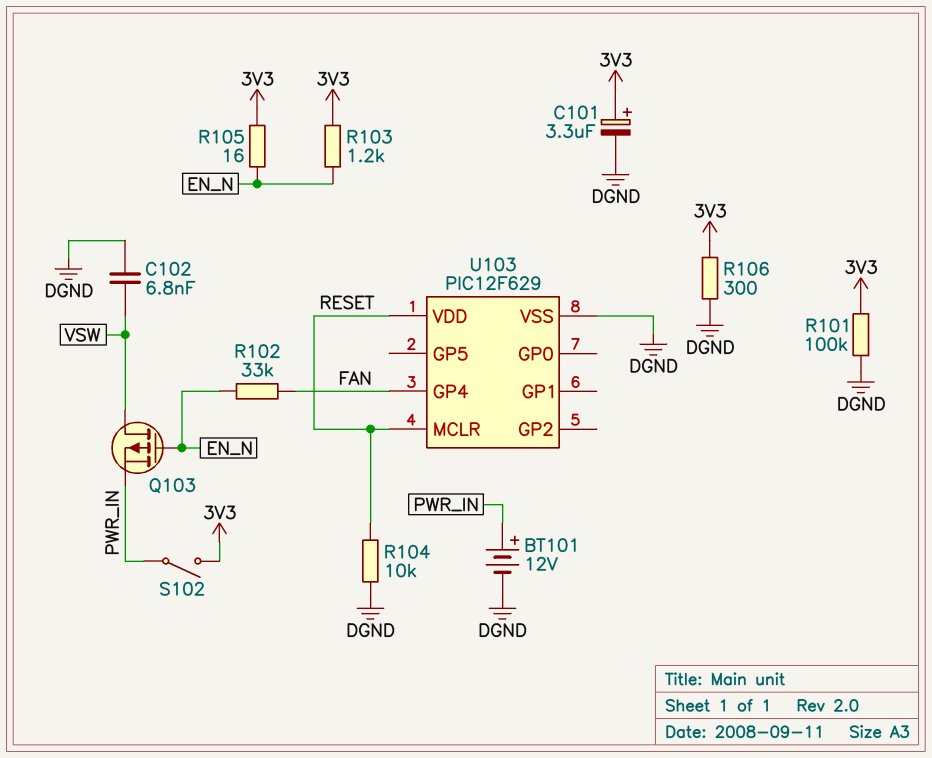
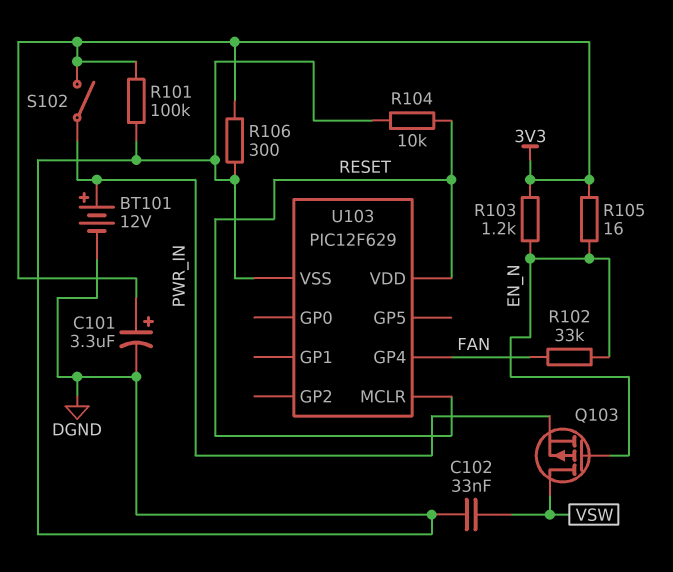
C102: 6.8nF (DGND, VSW) -> 33nF (DGND, VSW)

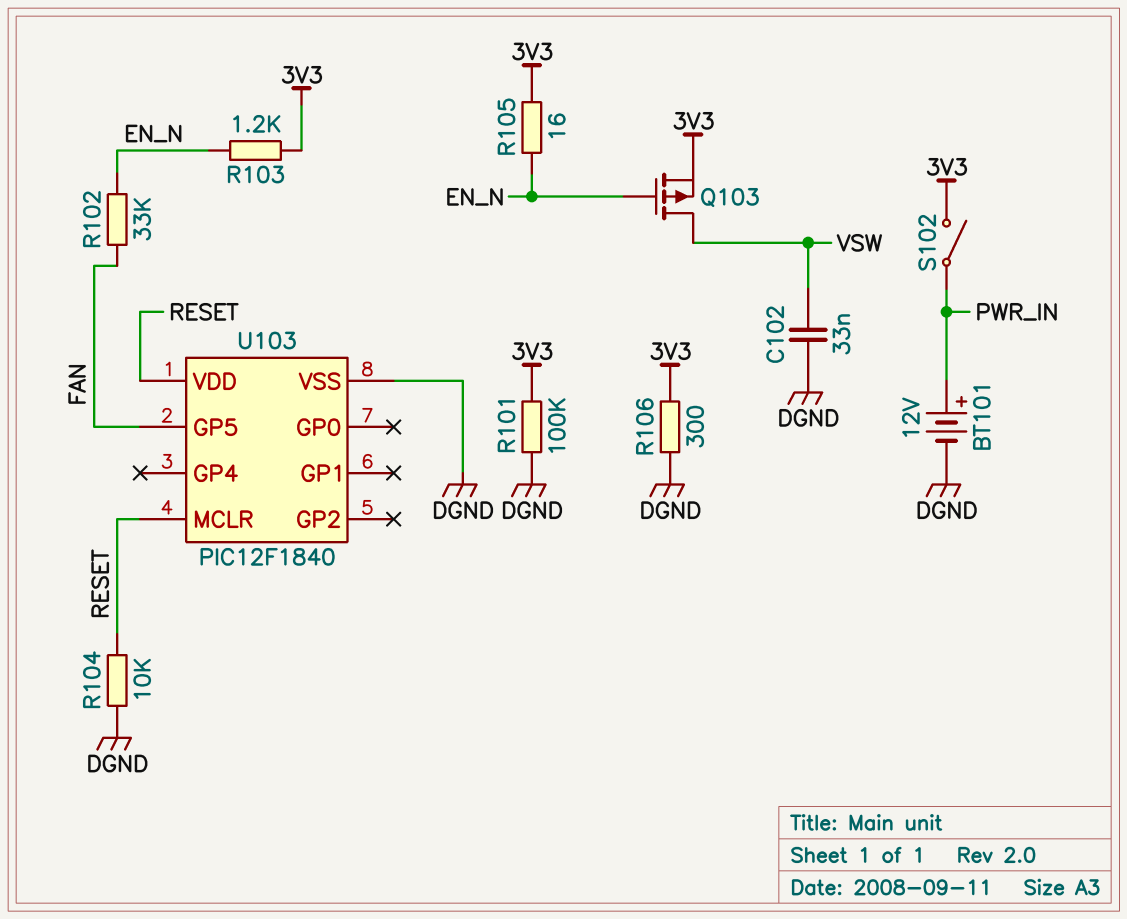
C101: 3.3uF (plus 3V3, minus DGND) -> none
Q103: PMOS (G EN_N, D VSW, S PWR_IN) -> PMOS (G EN_N, D VSW, S 3V3)
U103: PIC12F629 -> PIC12F1840
U103 pin GP4: FAN -> none
U103 pin GP5: none -> FAN

